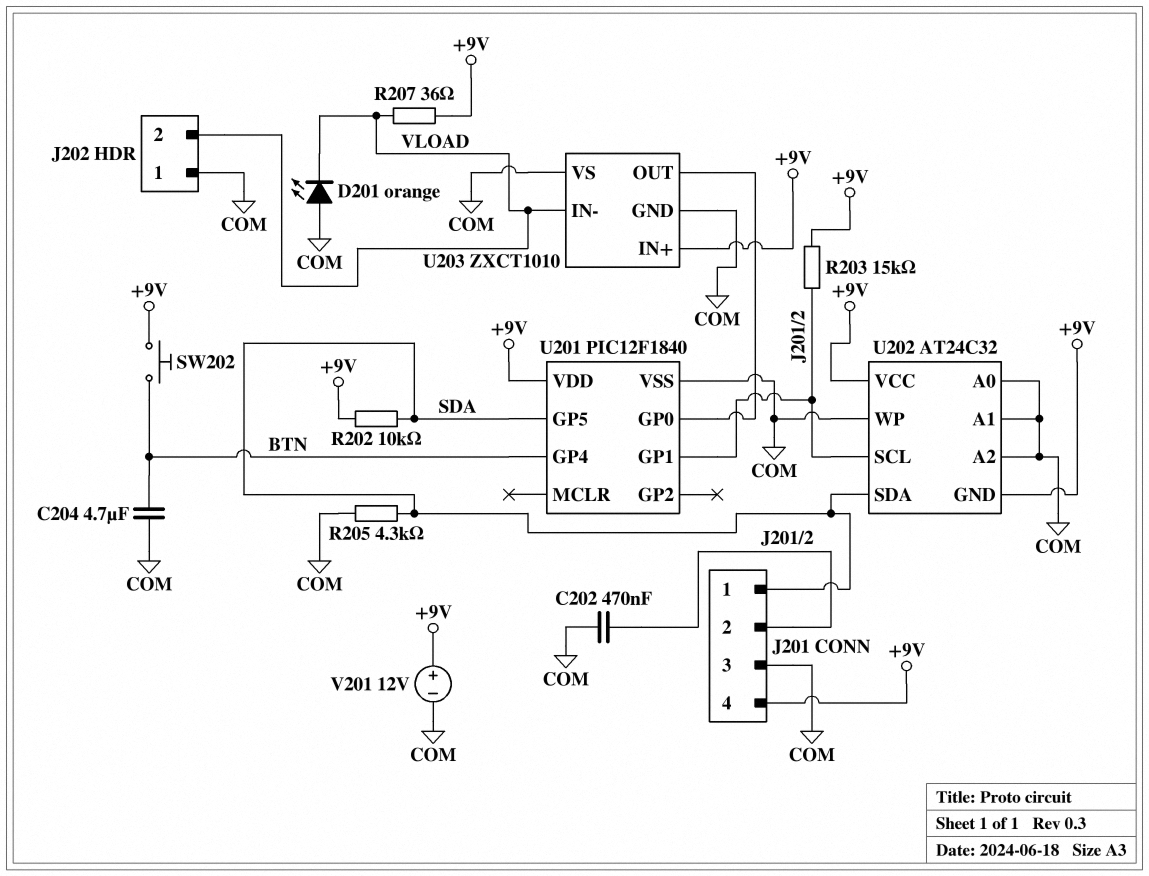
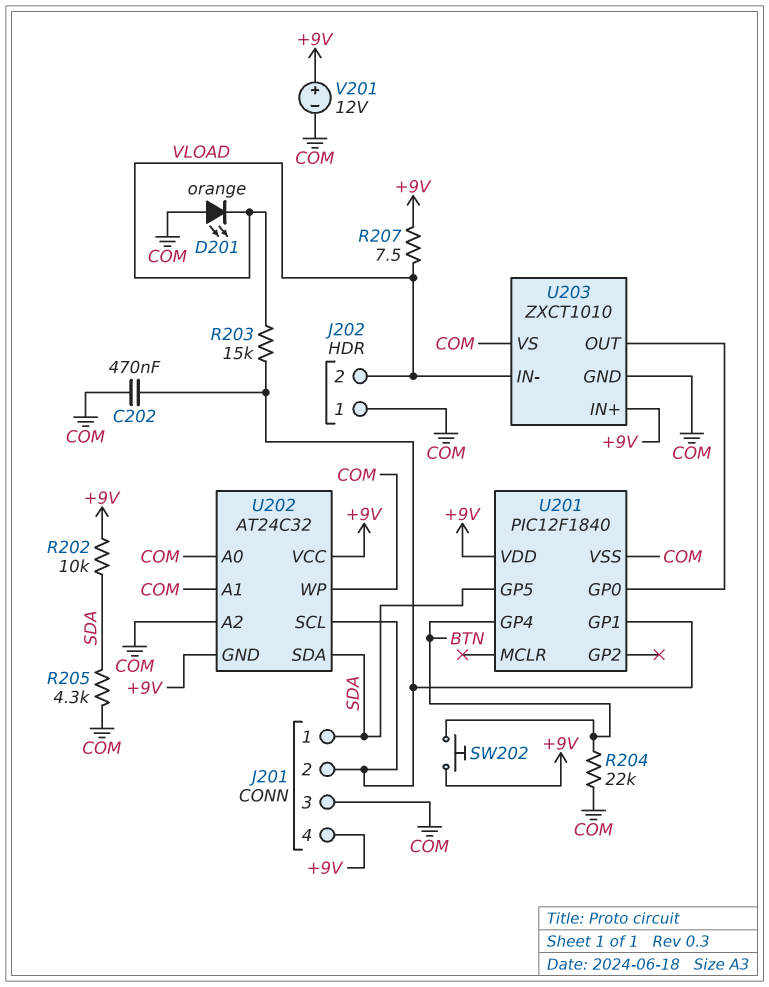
C204: 4.7uF (BTN, COM) -> none
R203: 15k (+9V, J201/2) -> 15k (J201/2, VLOAD)
R204: none -> 22k (BTN, COM)
R207: 36 (+9V, VLOAD) -> 7.5 (+9V, VLOAD)

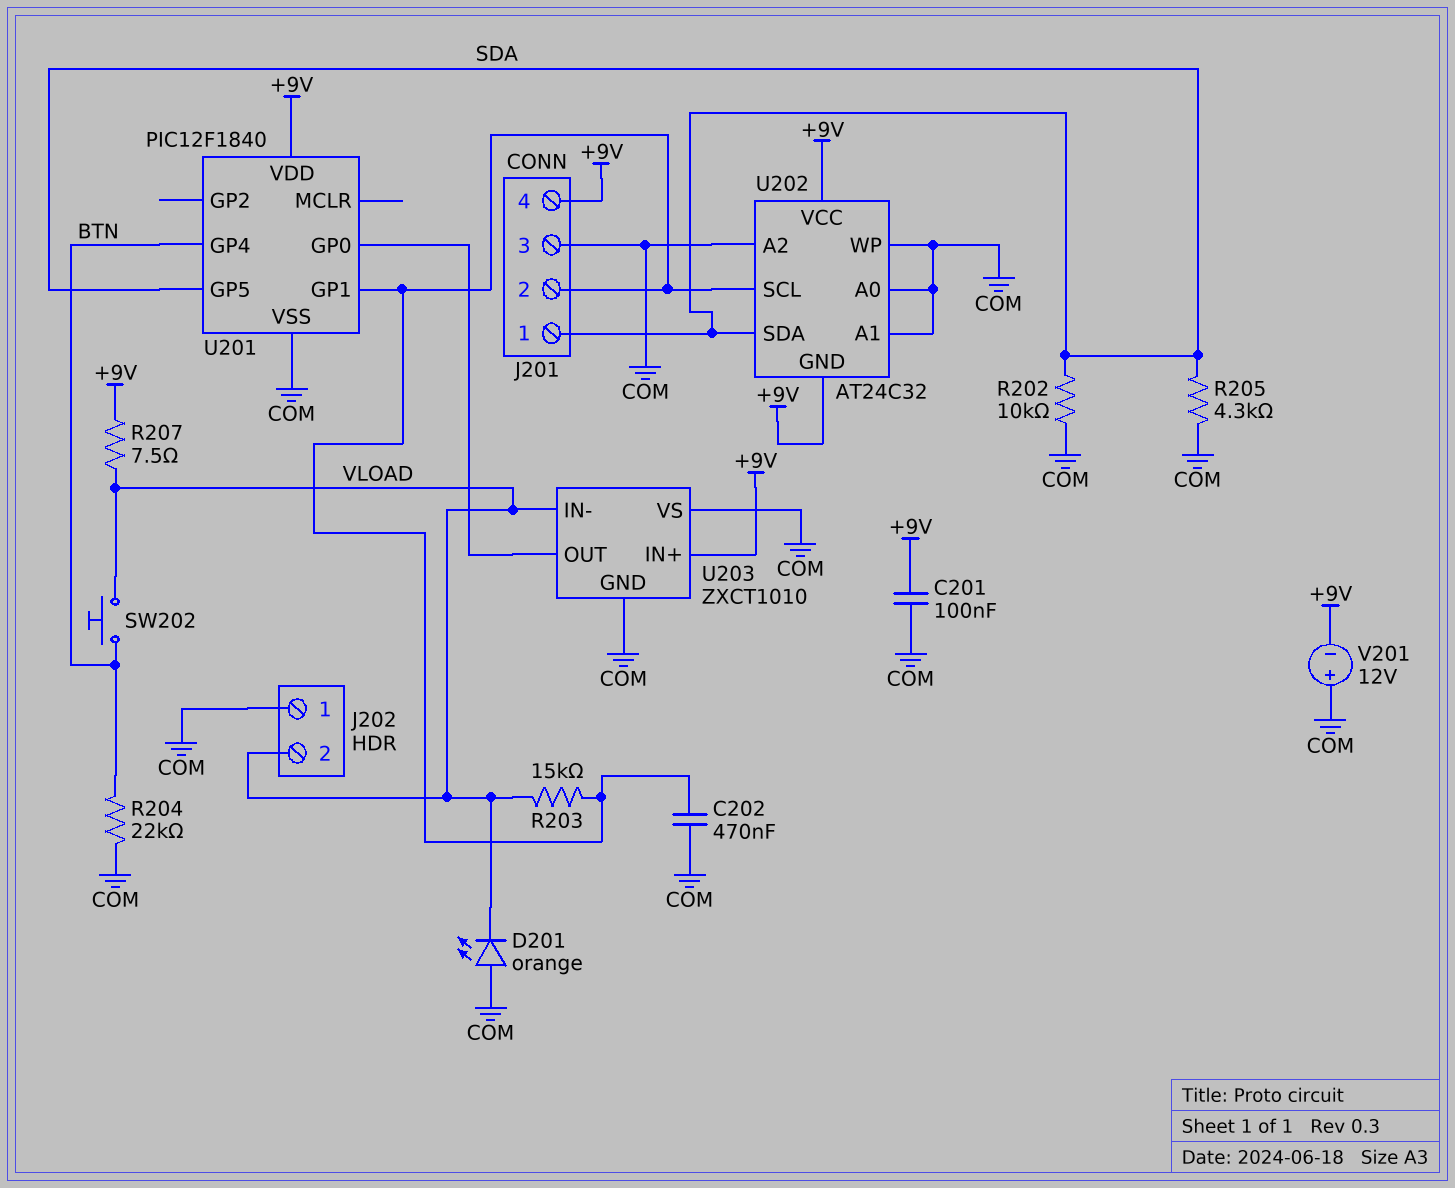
C201: none -> 100nF (+9V, COM)
R202: 10k (+9V, SDA) -> 10k (COM, SDA)
SW202: button (+9V, BTN) -> button (BTN, VLOAD)
V201: 12V (plus +9V, minus COM) -> 12V (plus COM, minus +9V)

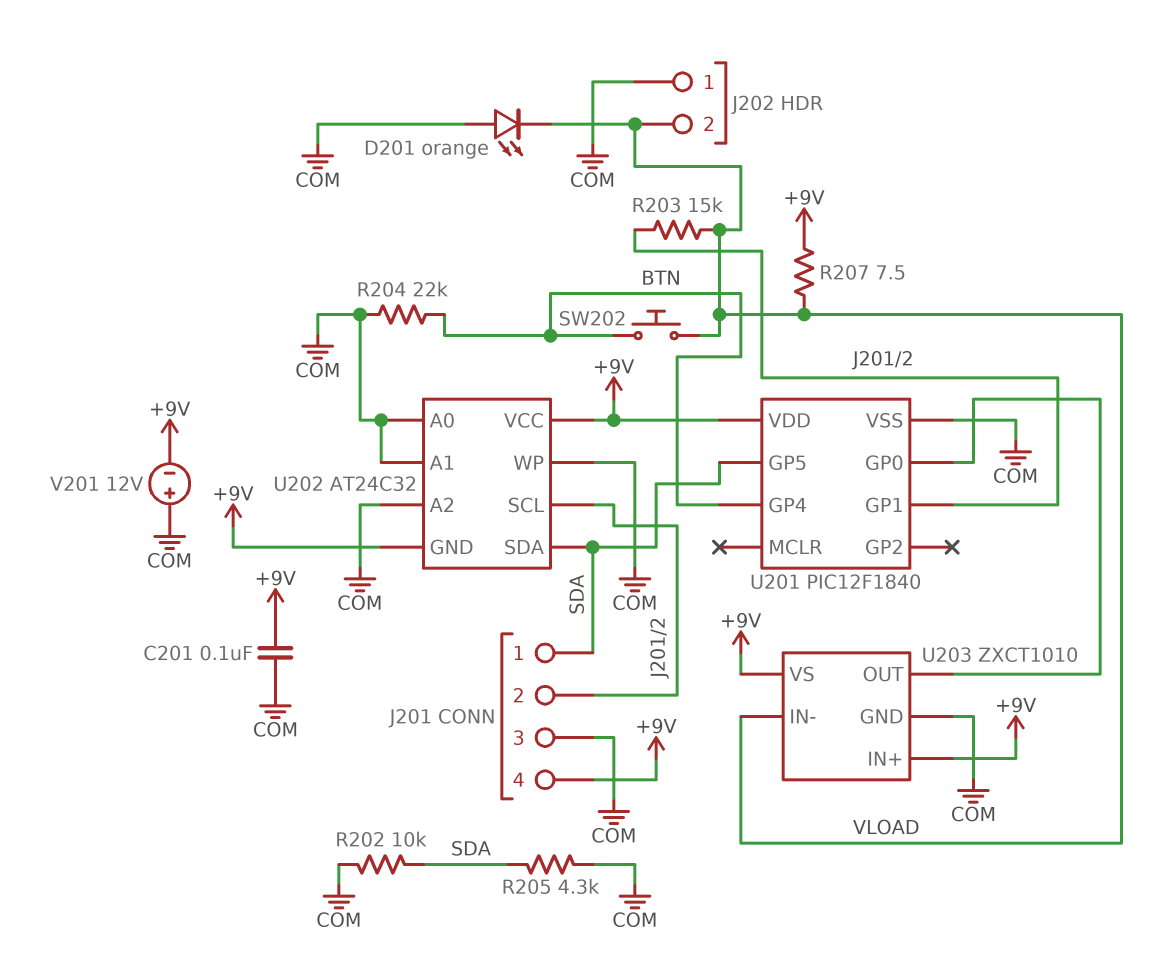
C202: 470nF (COM, J201/2) -> none
U203 pin VS: COM -> +9V

